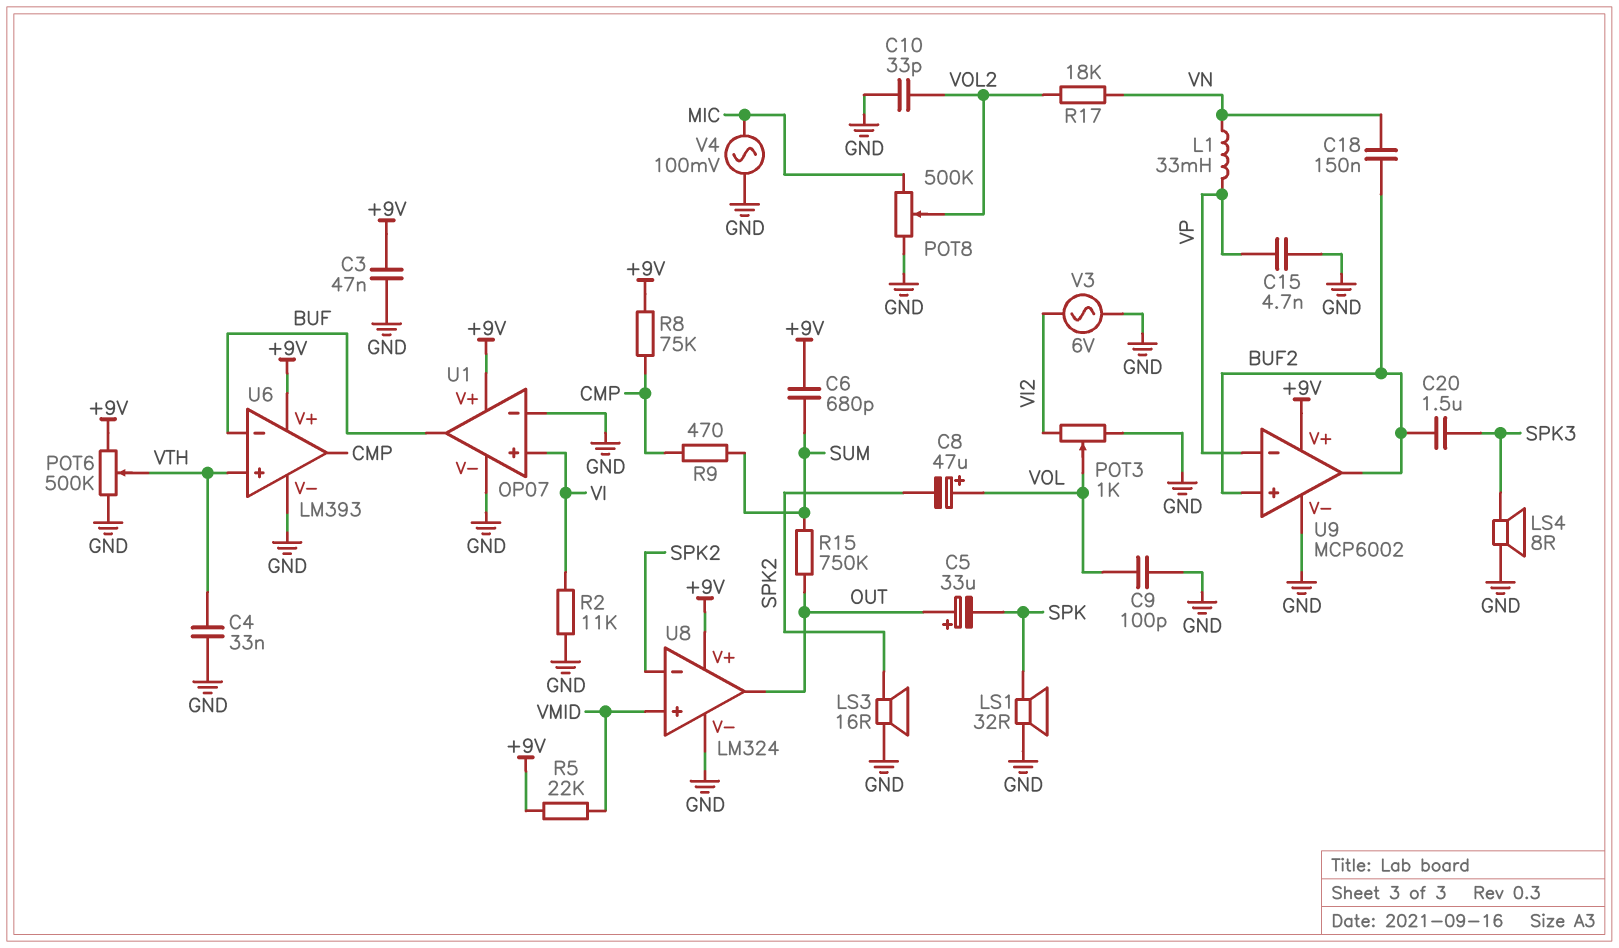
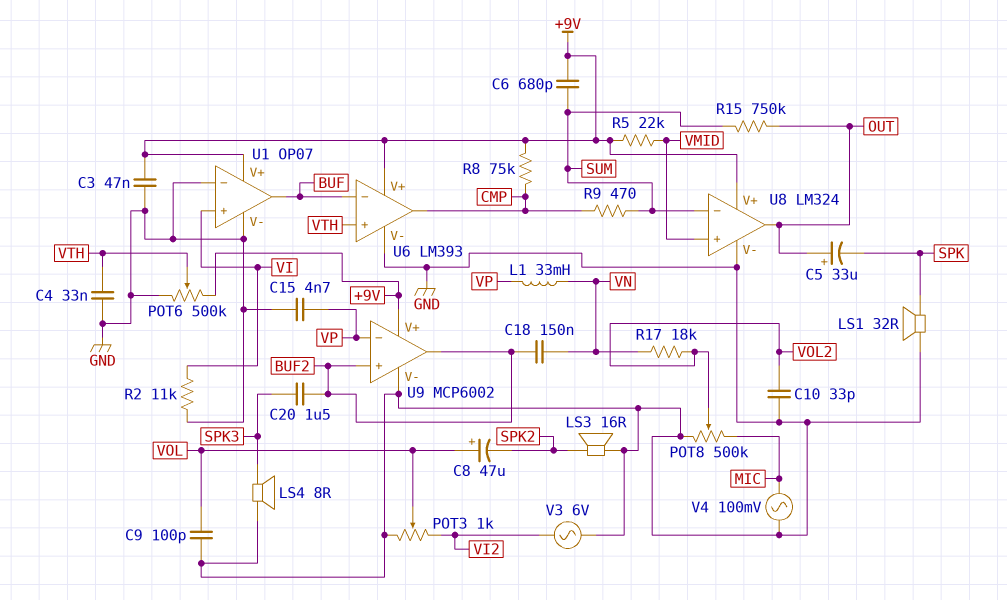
U8 pin in-: SPK2 -> SUM

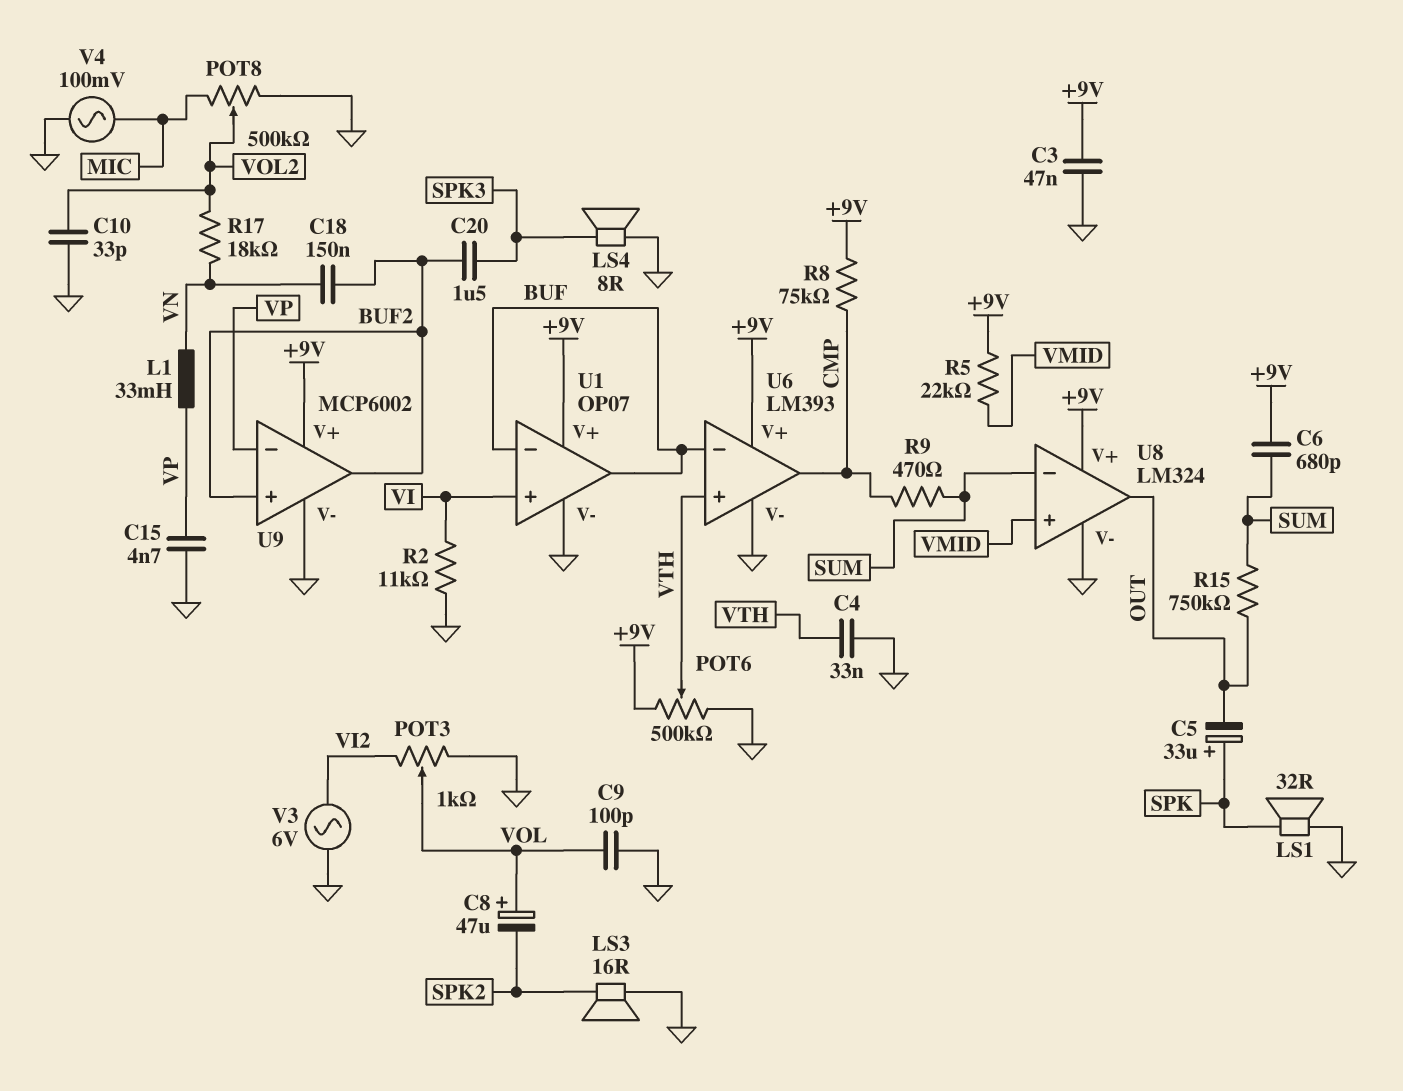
C5: 33uF (plus OUT, minus SPK) -> 33uF (plus SPK, minus OUT)
U1 pin in-: GND -> BUF

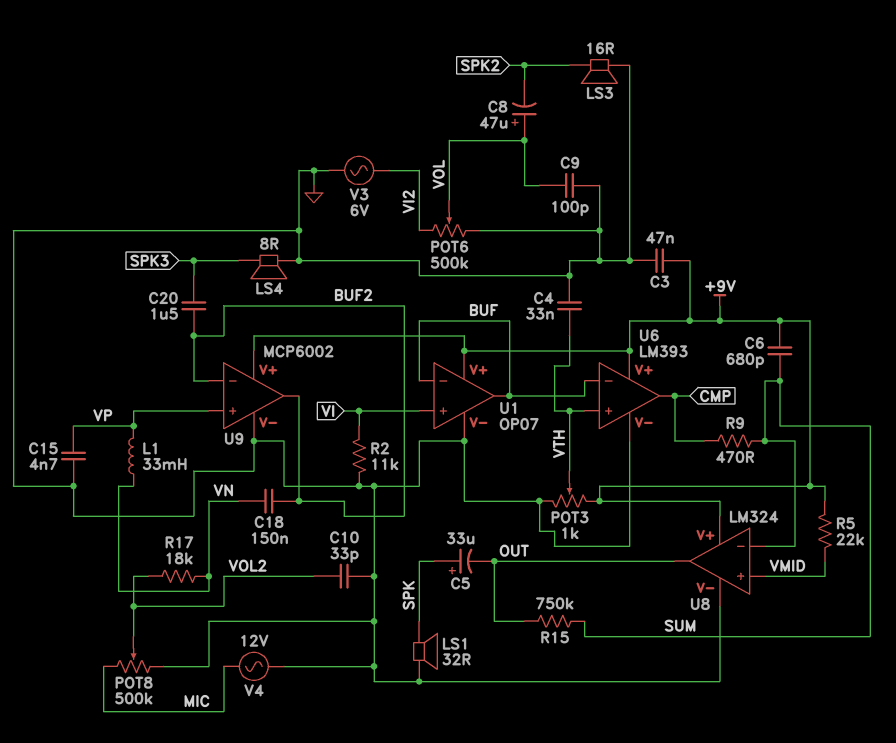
POT3: 1k (GND, VI2, wiper VOL) -> 1k (+9V, GND, wiper VTH)
POT6: 500k (+9V, GND, wiper VTH) -> 500k (GND, VI2, wiper VOL)
R8: 75k (+9V, CMP) -> none
U9 pin in+: BUF2 -> VP
U9 pin in-: VP -> BUF2
V4: AC 100mV (GND, MIC) -> AC 12V (GND, MIC)

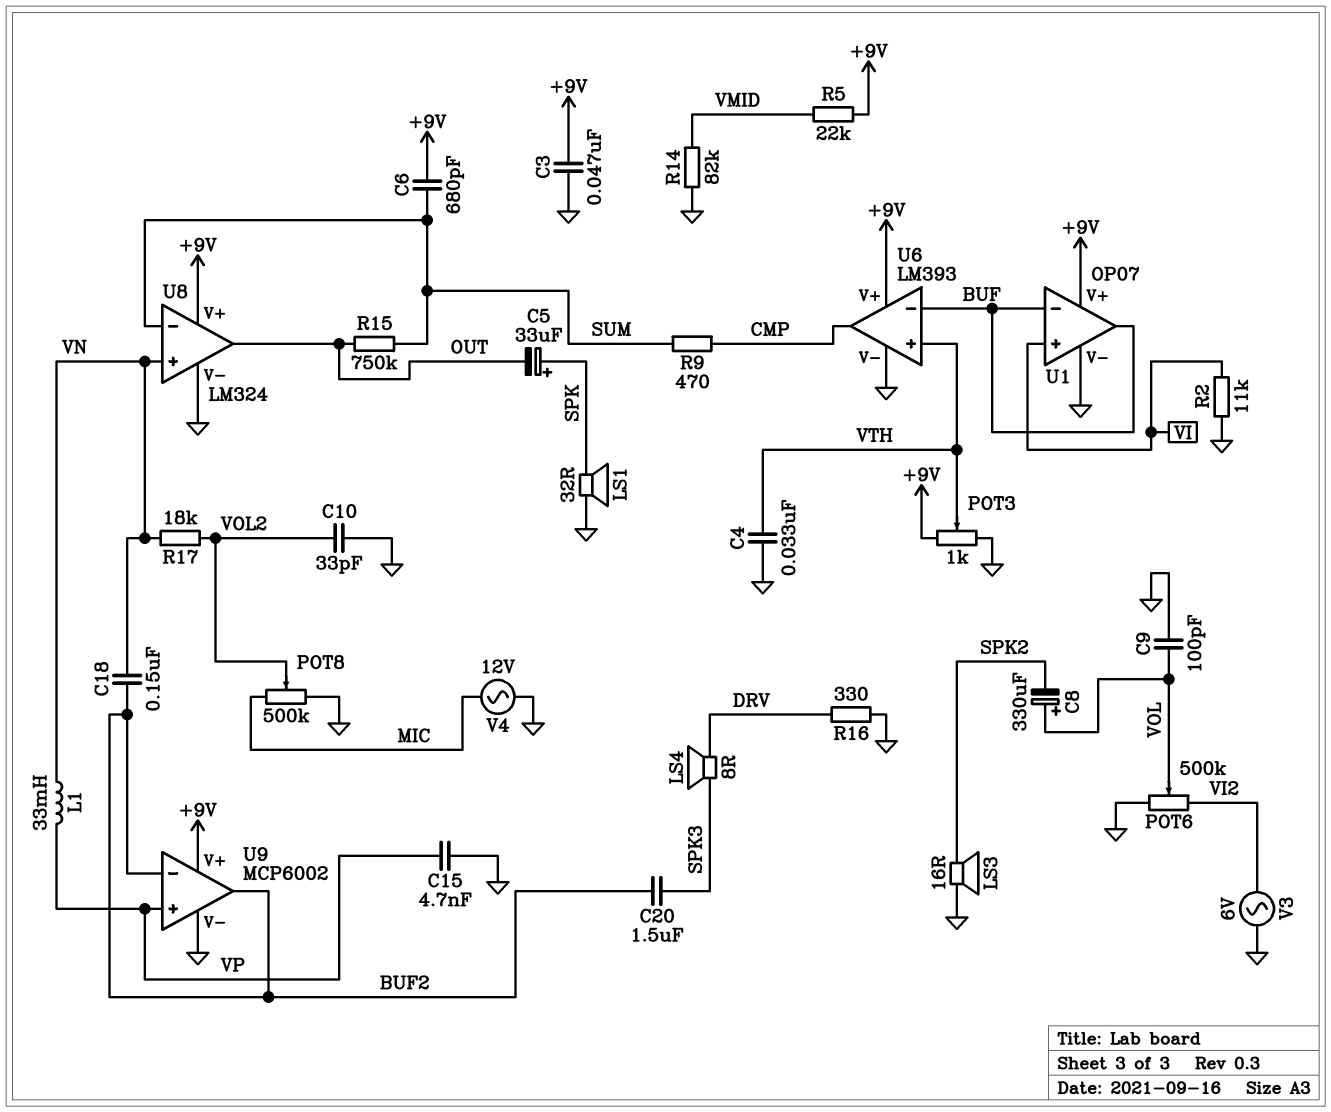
C8: 47uF (plus VOL, minus SPK2) -> 330uF (plus VOL, minus SPK2)
LS4: speaker 8R (GND, SPK3) -> speaker 8R (DRV, SPK3)
R14: none -> 82k (GND, VMID)
R16: none -> 330 (DRV, GND)
U8 pin in+: VMID -> VN

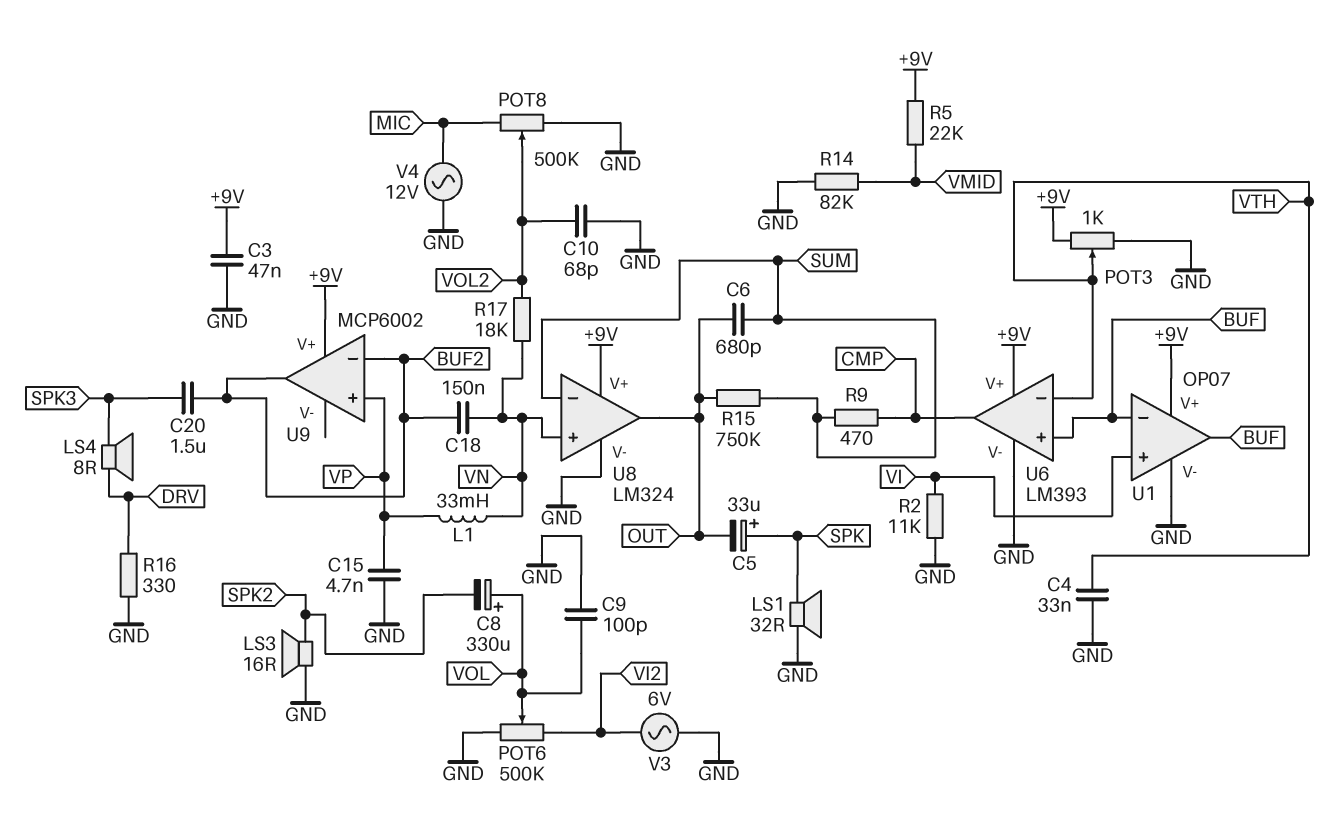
C6: 680pF (+9V, SUM) -> 680pF (OUT, SUM)
C10: 33pF (GND, VOL2) -> 68pF (GND, VOL2)
U6 pin in+: VTH -> BUF
U6 pin in-: BUF -> VTH
U9 pin V-: GND -> none

